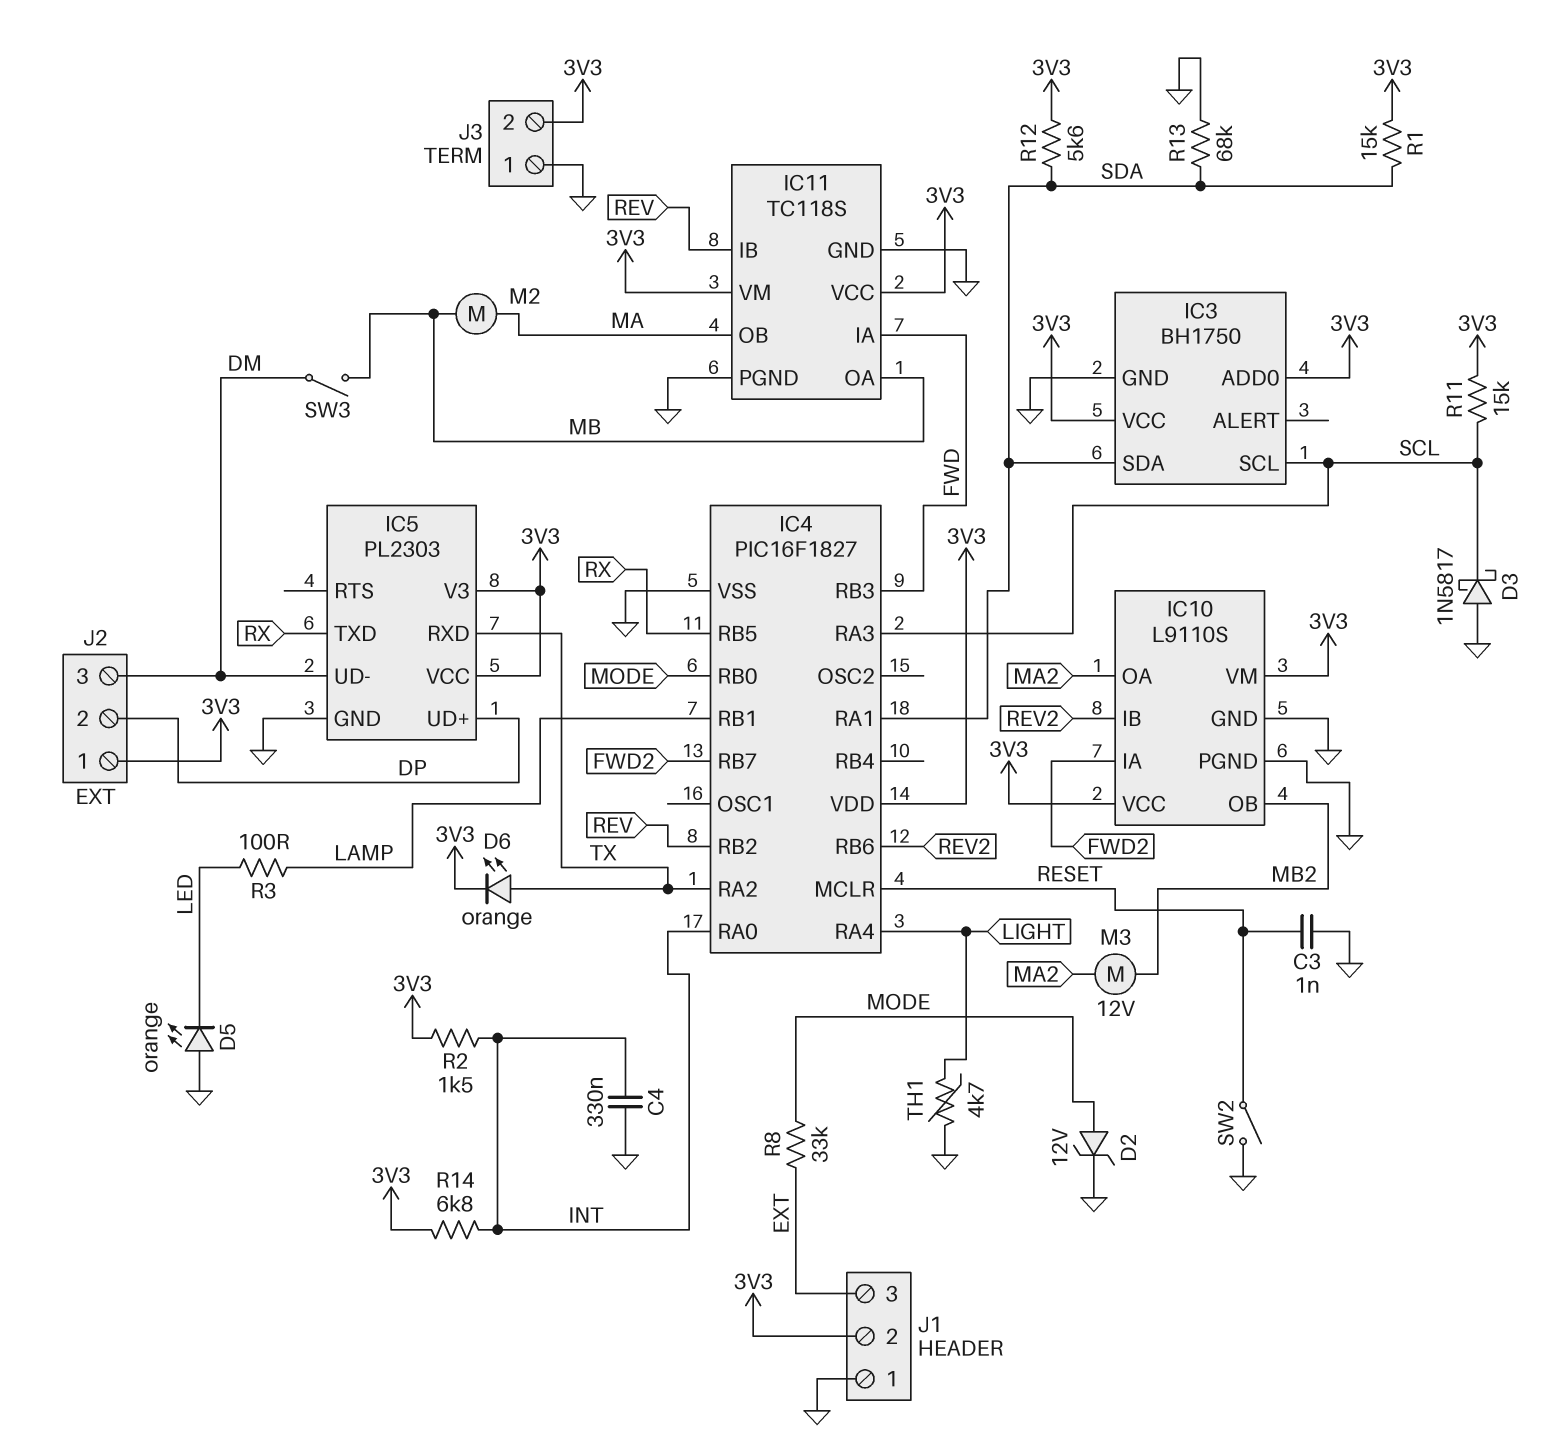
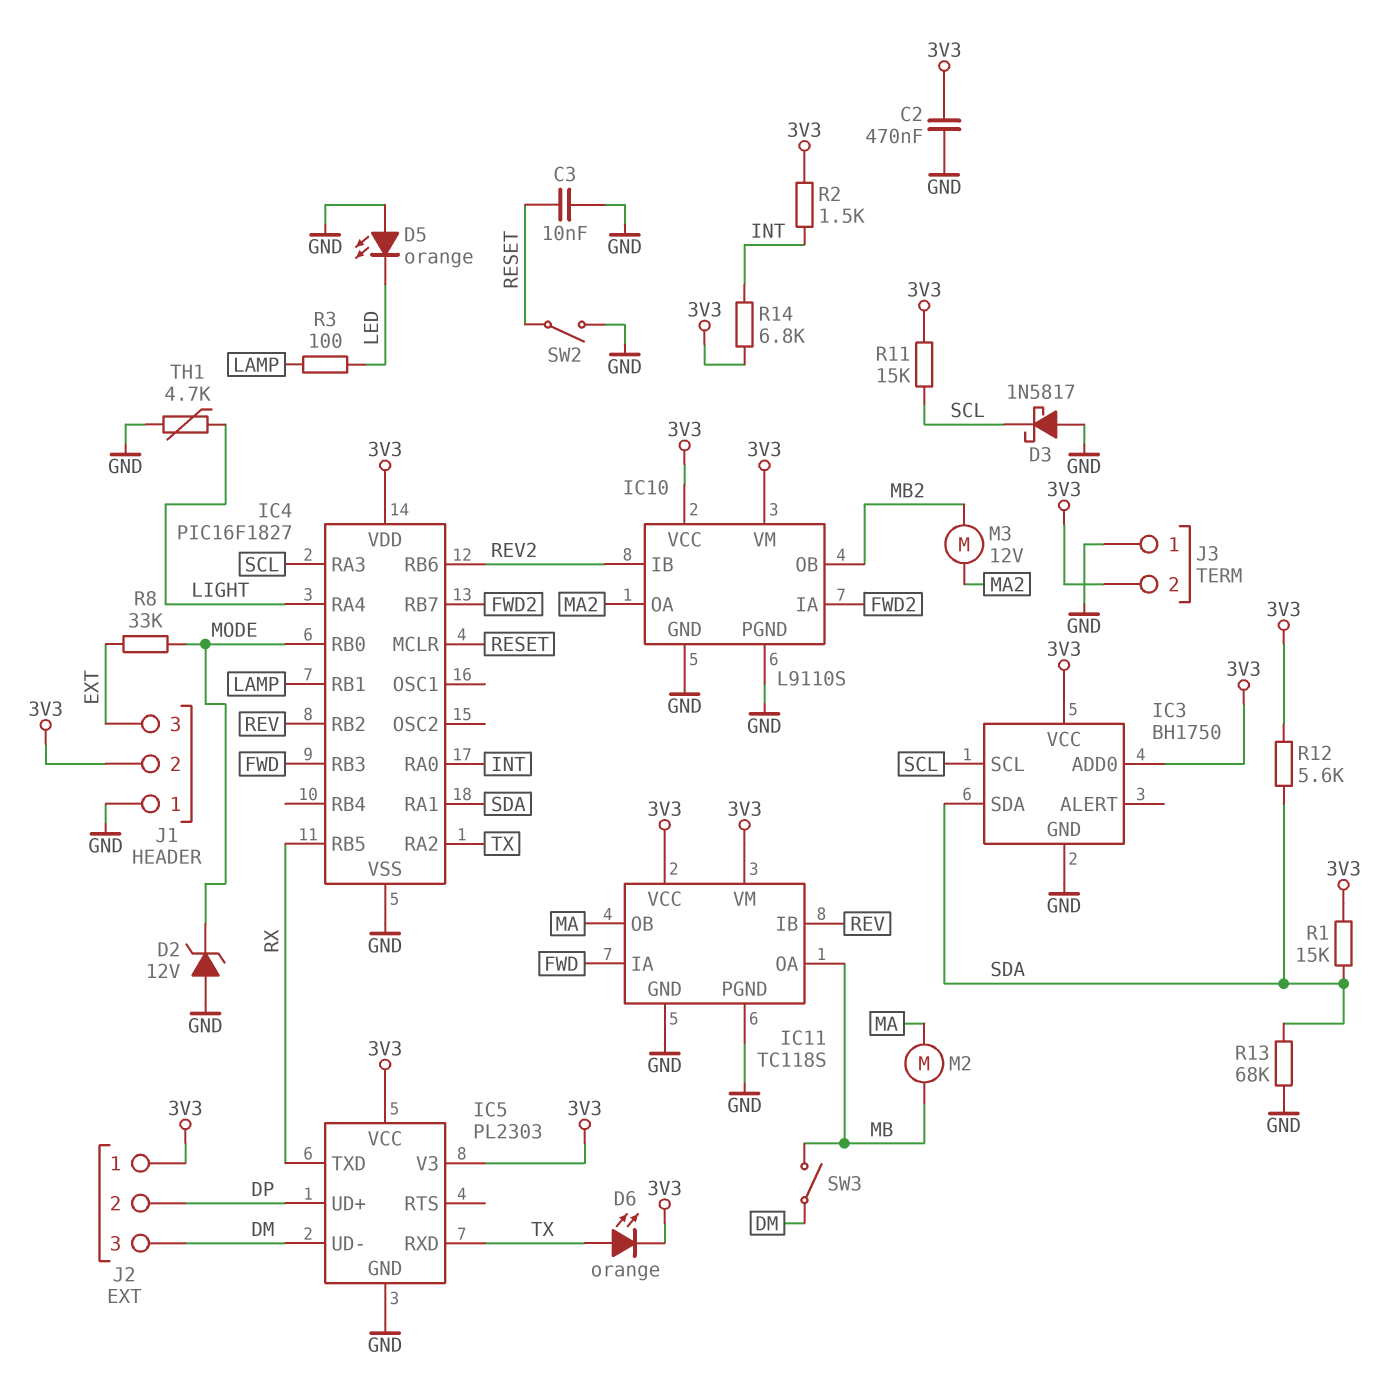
C2: none -> 470nF (3V3, GND)
C3: 1nF (GND, RESET) -> 10nF (GND, RESET)
C4: 330nF (GND, INT) -> none
D2: zener 12V (A MODE, K GND) -> zener 12V (A GND, K MODE)

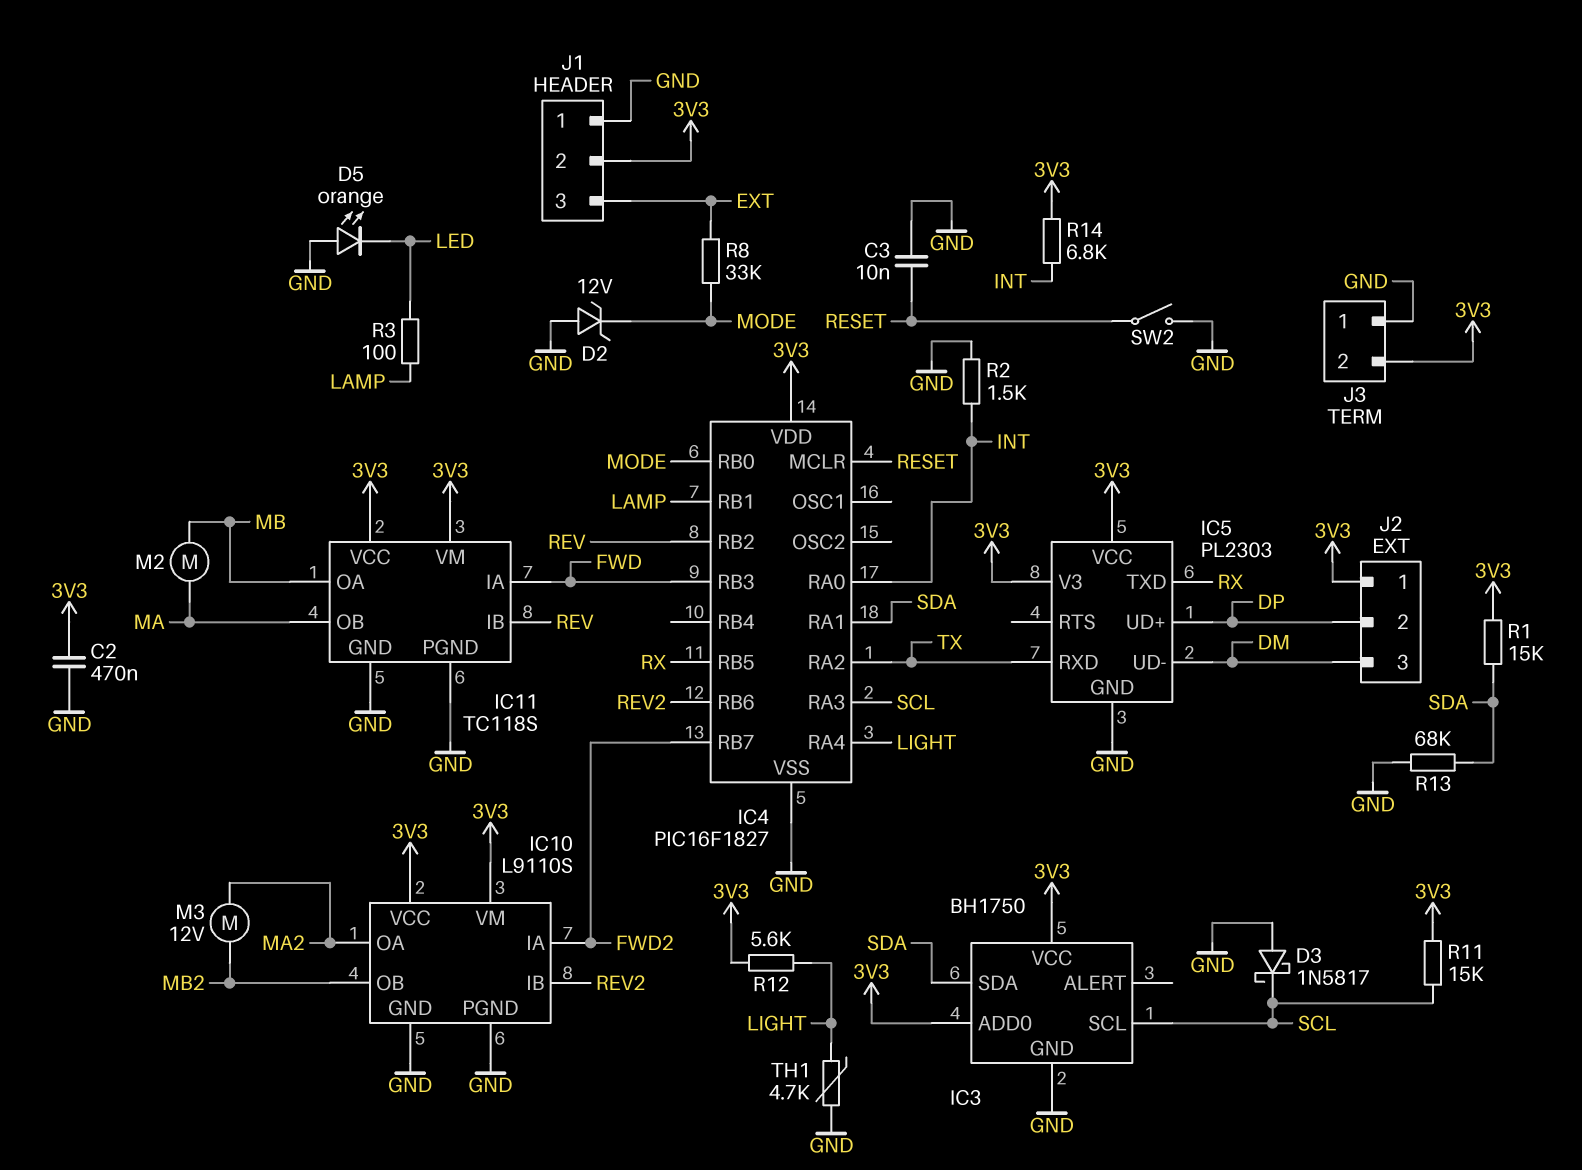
D6: LED orange (A TX, K 3V3) -> none
R2: 1.5k (3V3, INT) -> 1.5k (GND, INT)
R12: 5.6k (3V3, SDA) -> 5.6k (3V3, LIGHT)
SW3: switch (DM, MB) -> none

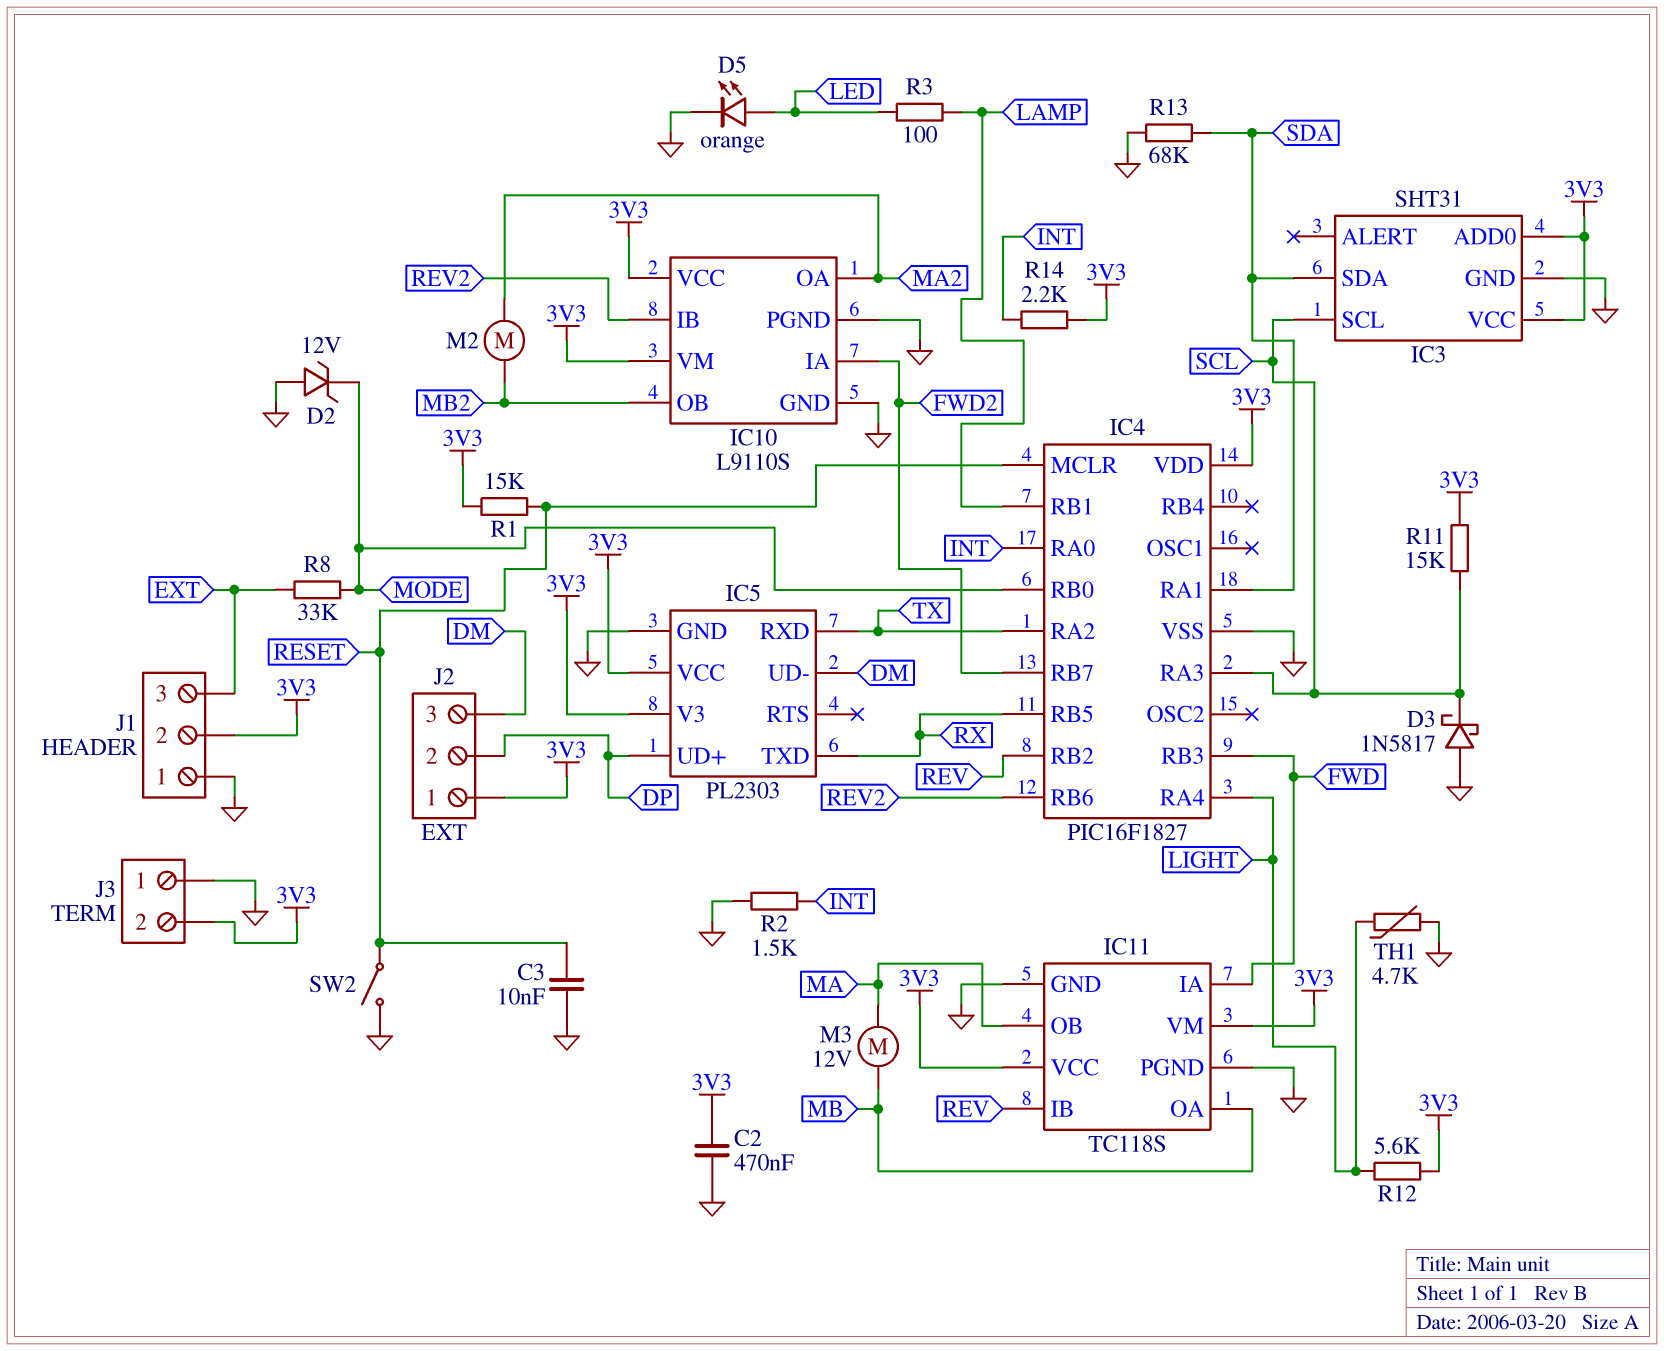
D5: LED orange (A GND, K LED) -> LED orange (A LED, K GND)
IC3: BH1750 -> SHT31
M2: motor (MA, MB) -> motor (MA2, MB2)
M3: motor 12V (MA2, MB2) -> motor 12V (MA, MB)
R1: 15k (3V3, SDA) -> 15k (3V3, RESET)
R14: 6.8k (3V3, INT) -> 2.2k (3V3, INT)

